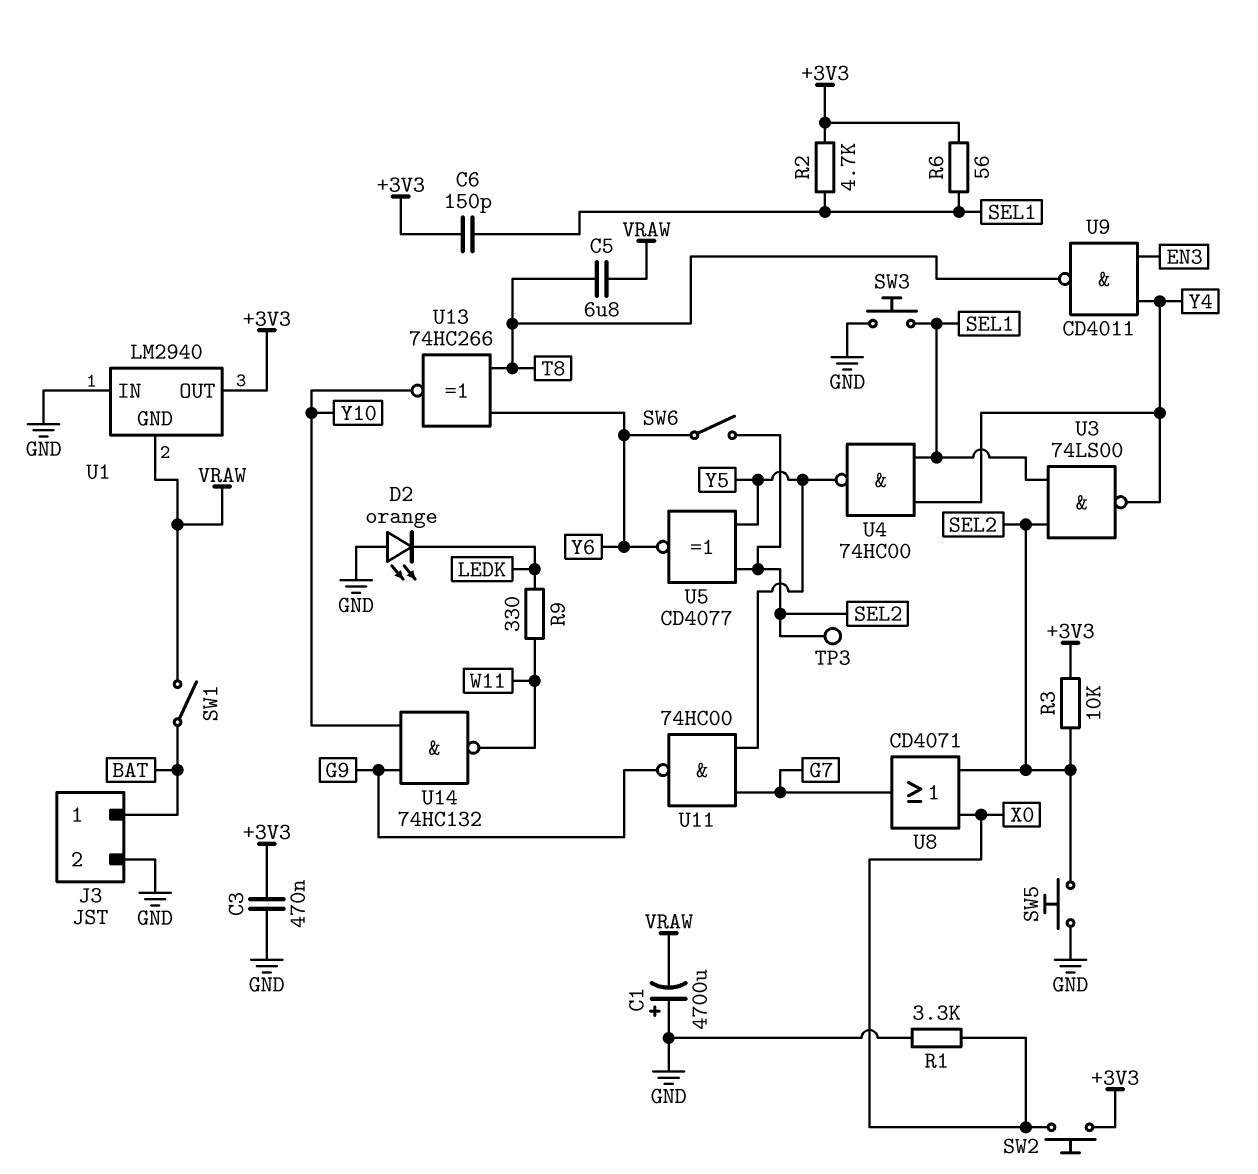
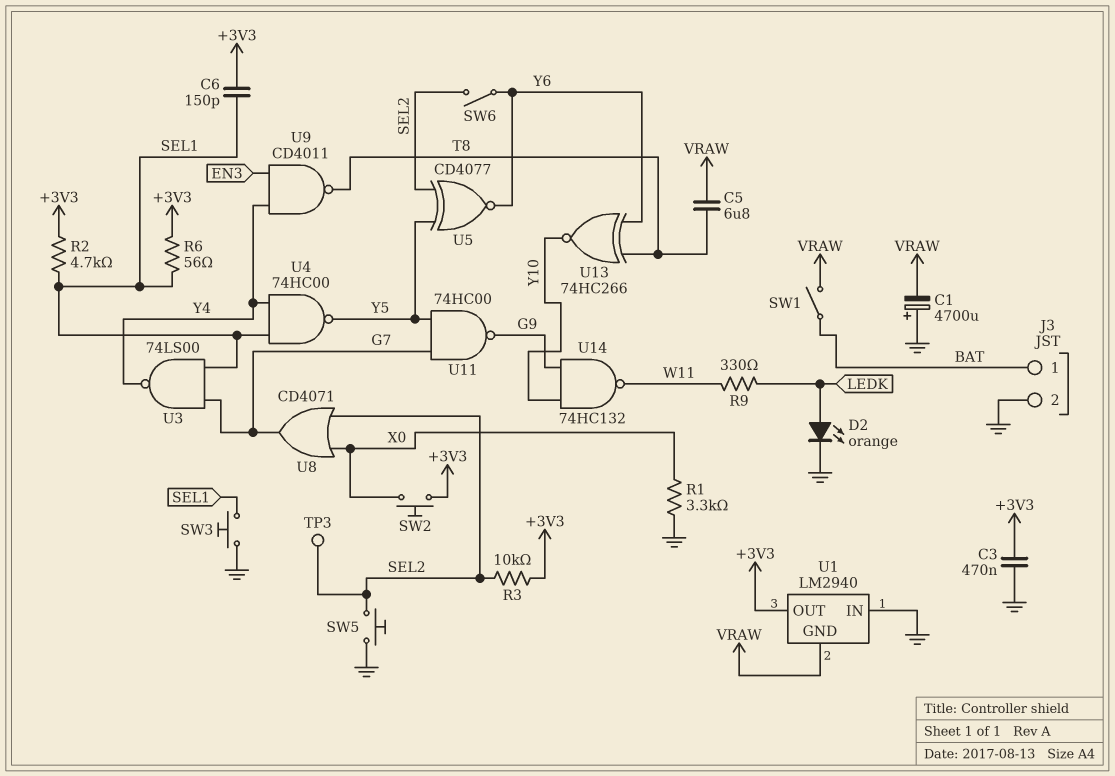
D2: LED orange (A GND, K LEDK) -> LED orange (A LEDK, K GND)
U3: NAND 74LS00 (in SEL1, in SEL2, out Y4) -> NAND 74LS00 (in G7, in SEL1, out Y4)

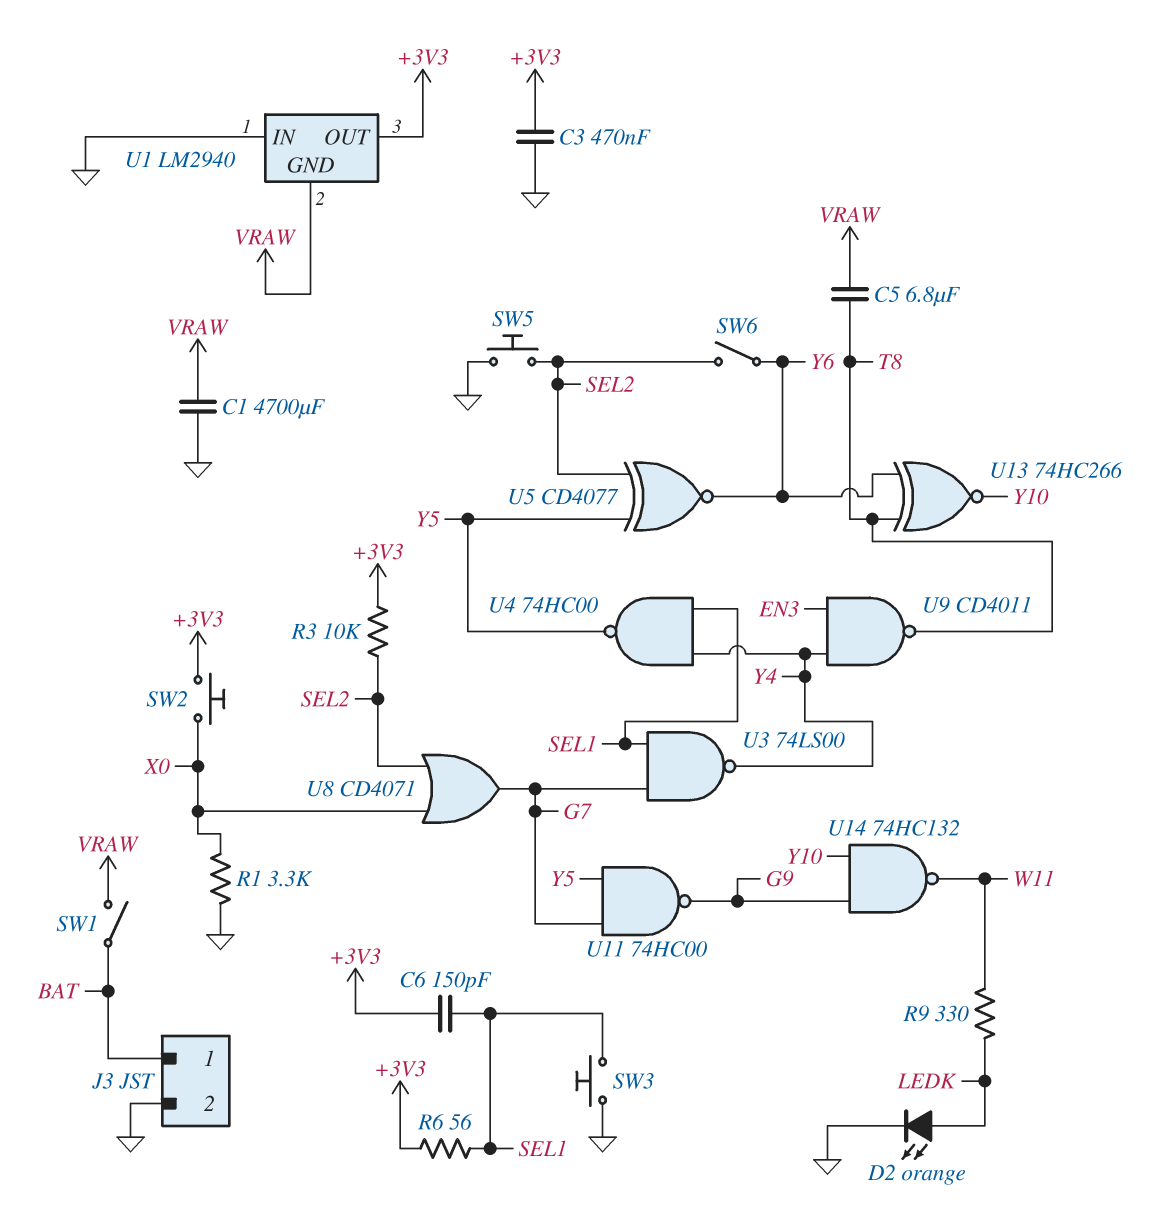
C1: 4700uF (plus GND, minus VRAW) -> 4700uF (GND, VRAW)
R2: 4.7k (+3V3, SEL1) -> none
TP3: test point (SEL2) -> none

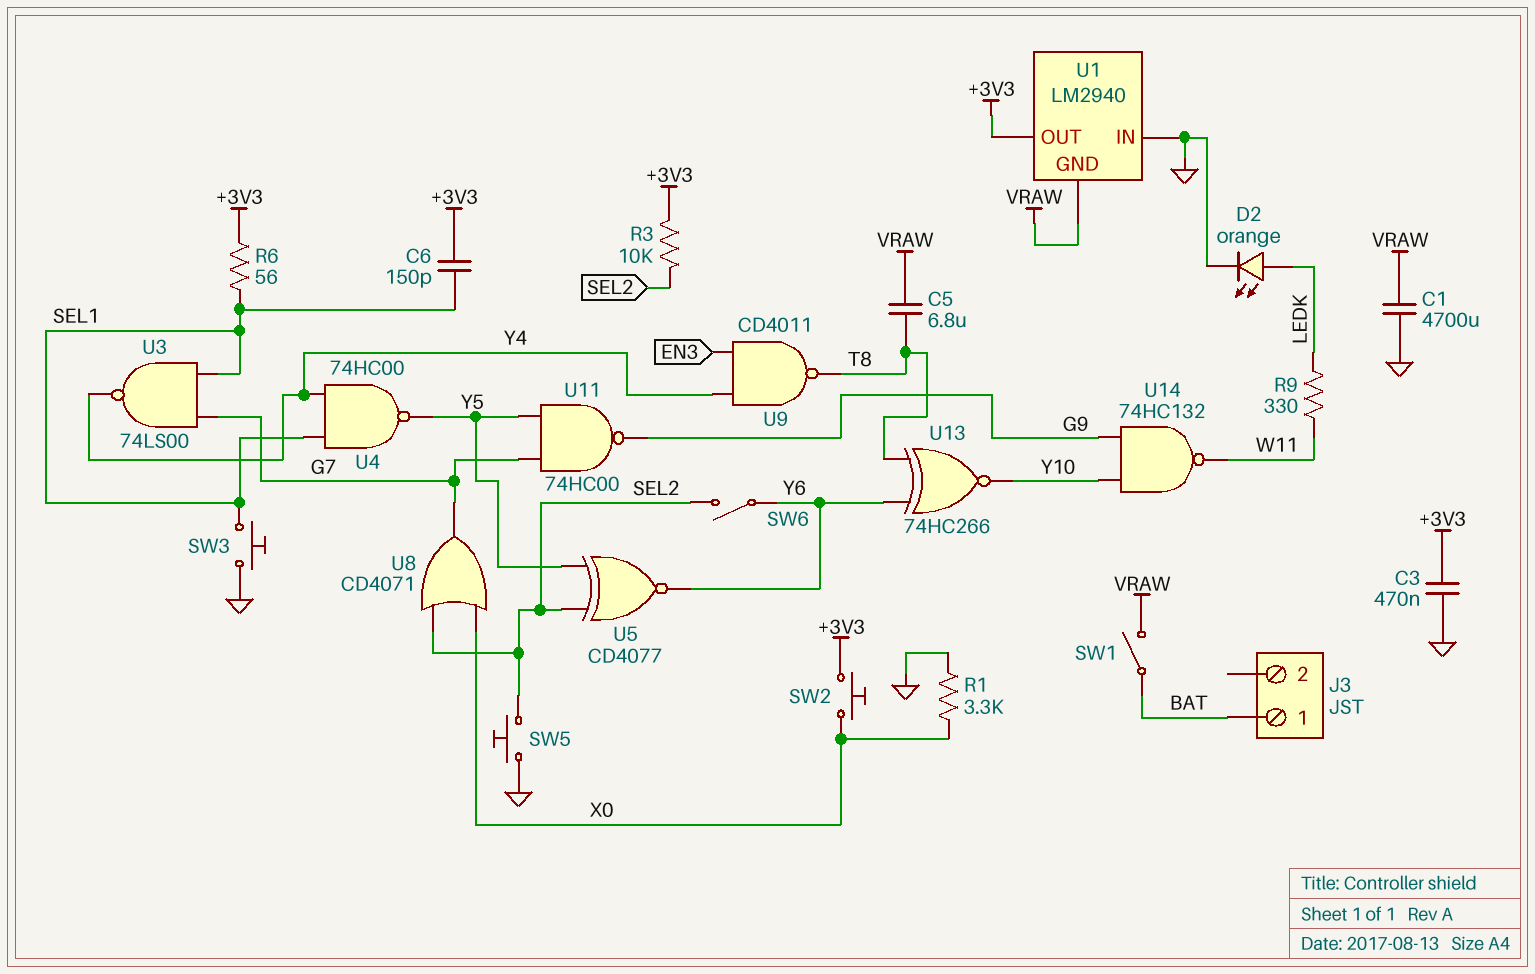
J3 pin 2: GND -> none

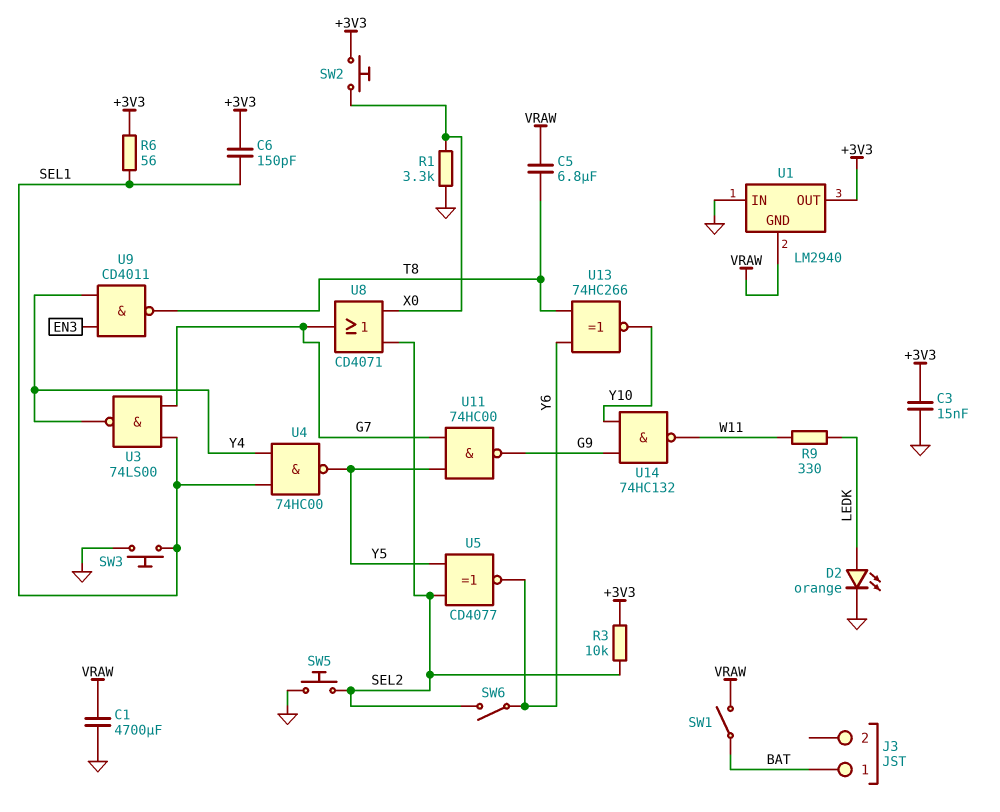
C3: 470nF (+3V3, GND) -> 15nF (+3V3, GND)

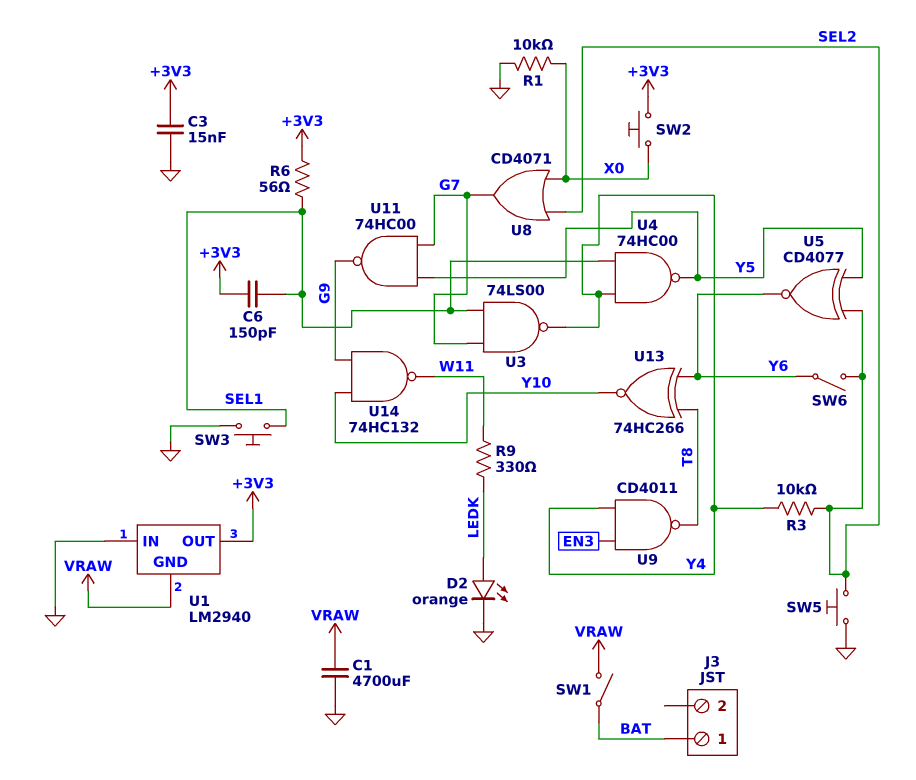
C5: 6.8uF (T8, VRAW) -> none
R1: 3.3k (GND, X0) -> 10k (GND, X0)
R3: 10k (+3V3, SEL2) -> 10k (SEL2, Y4)

